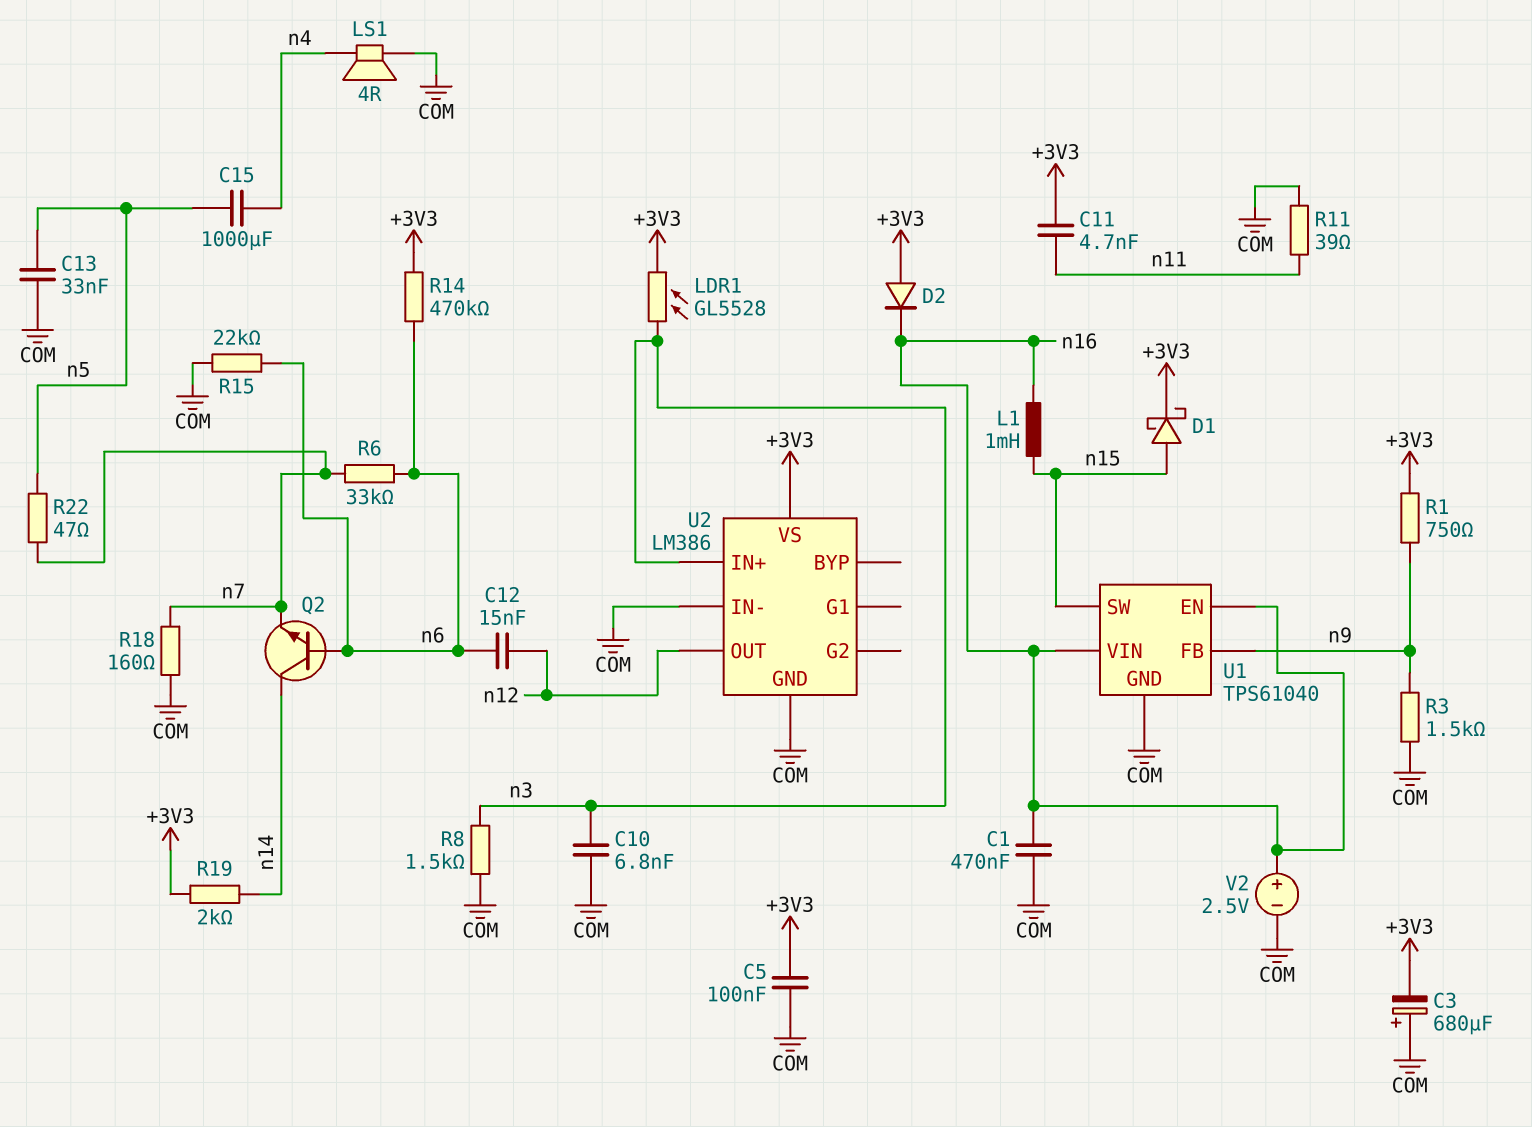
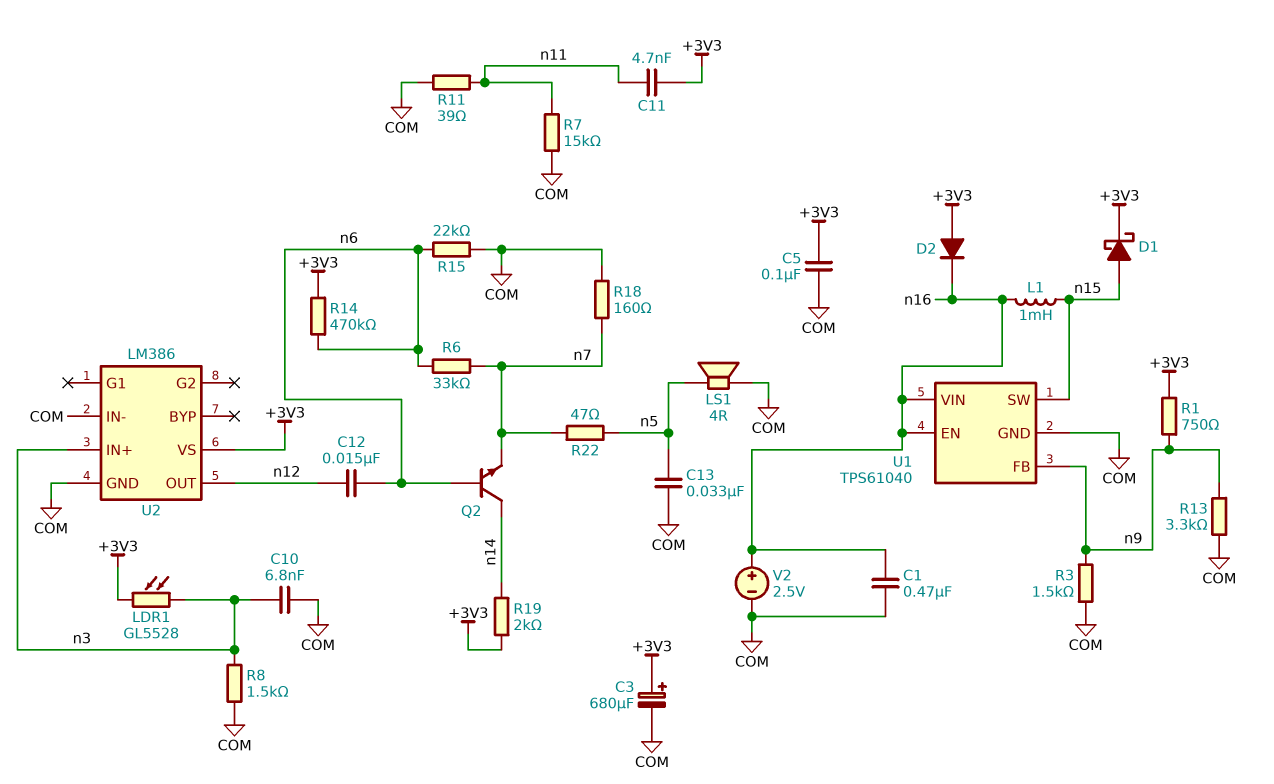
C3: 680uF (plus COM, minus +3V3) -> 680uF (plus +3V3, minus COM)
C15: 1000uF (n4, n5) -> none
LS1: speaker 4R (COM, n4) -> speaker 4R (COM, n5)
R7: none -> 15k (COM, n11)
R13: none -> 3.3k (COM, n9)

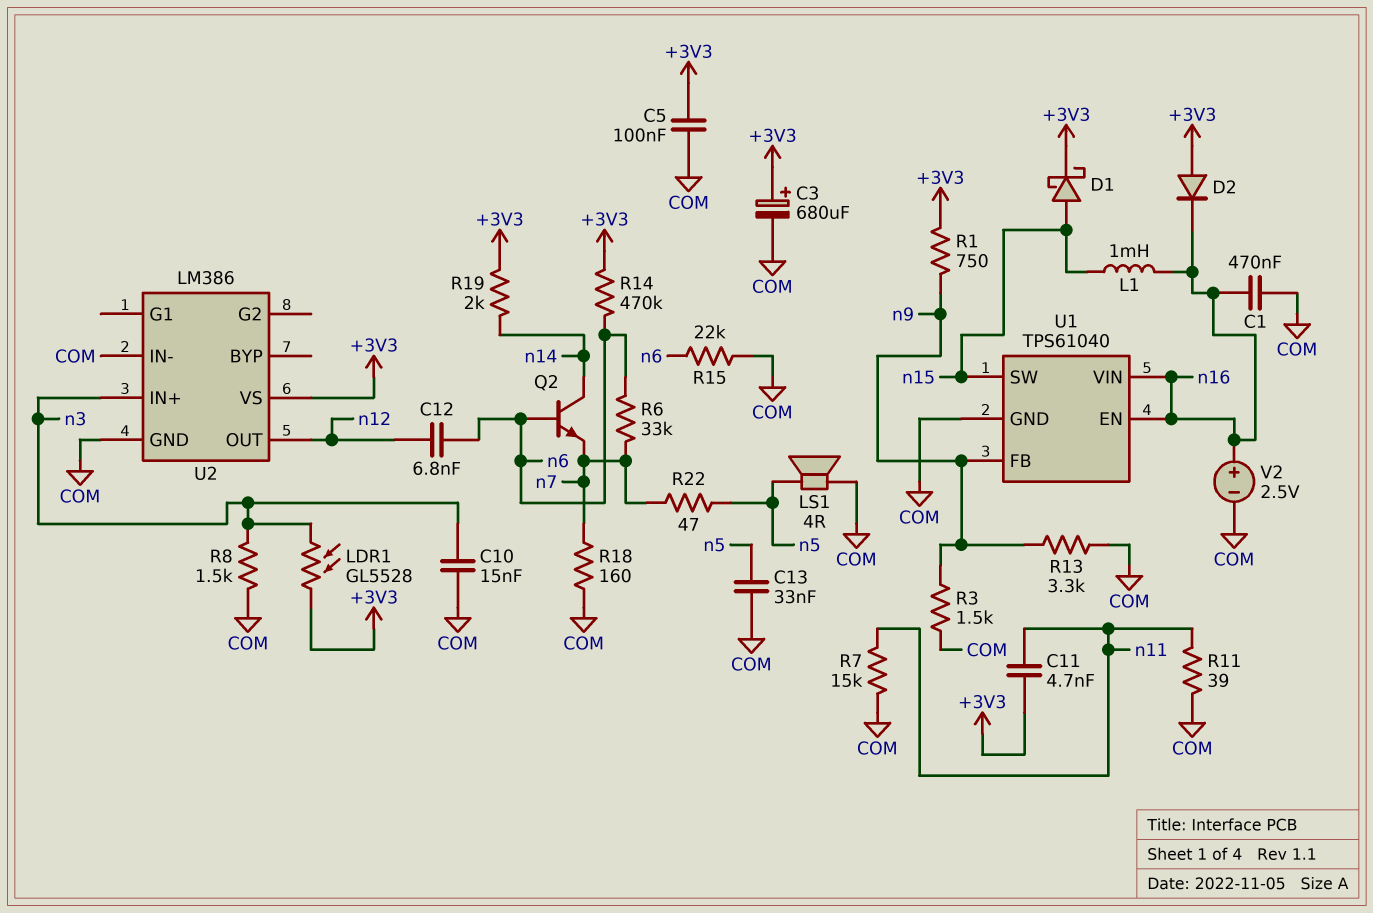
C10: 6.8nF (COM, n3) -> 15nF (COM, n3)
C12: 15nF (n6, n12) -> 6.8nF (n6, n12)

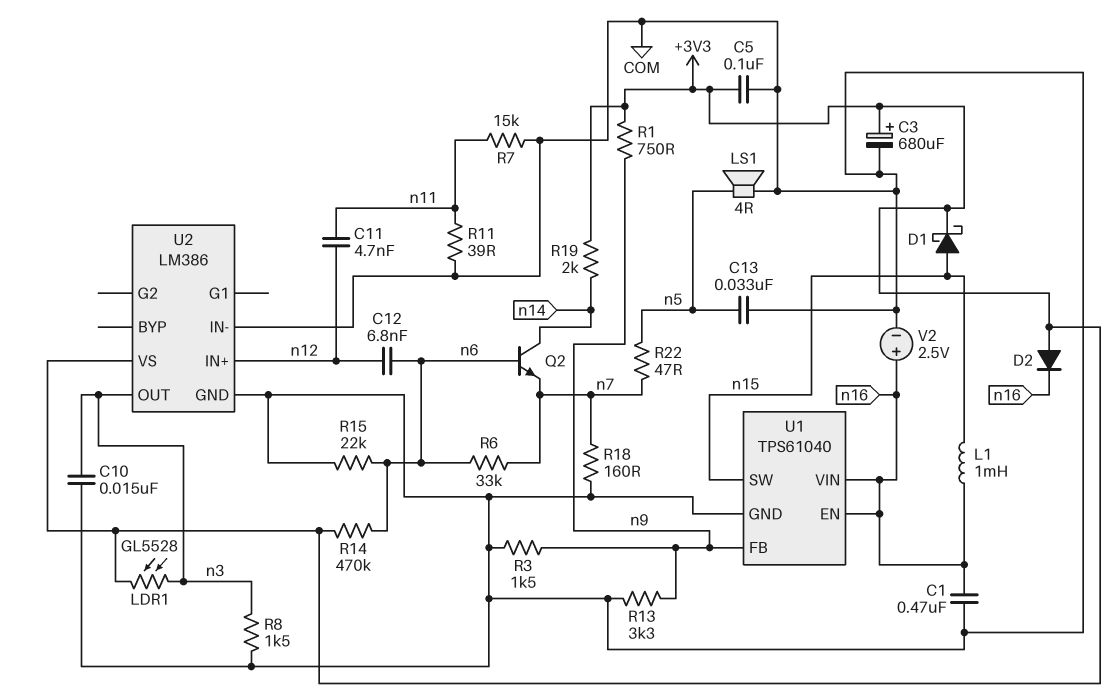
C11: 4.7nF (+3V3, n11) -> 4.7nF (n11, n12)
U2 pin IN+: n3 -> n12
U2 pin OUT: n12 -> n3

